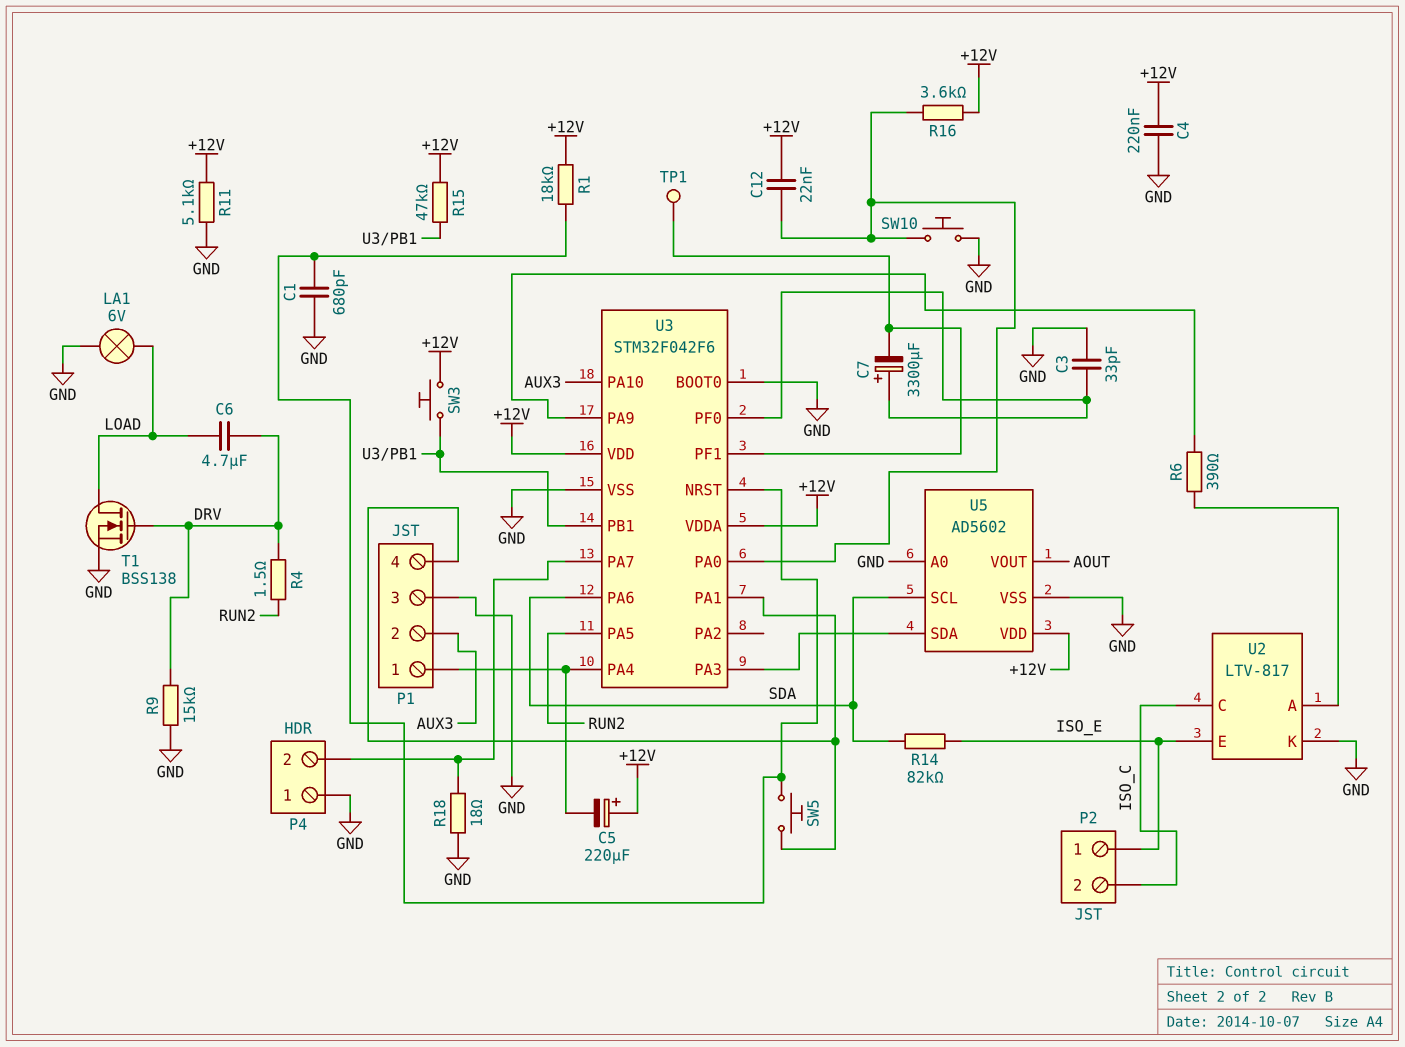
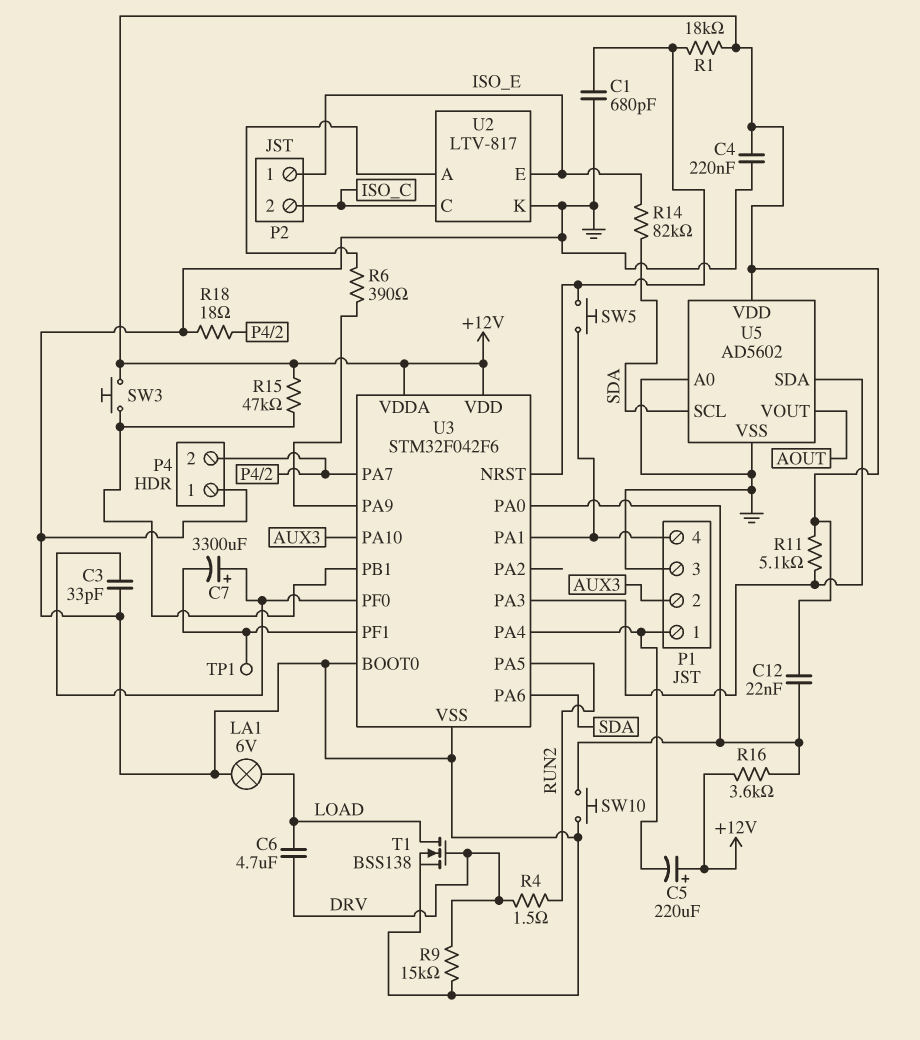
R11: 5.1k (+12V, GND) -> 5.1k (+12V, U3/PA3)

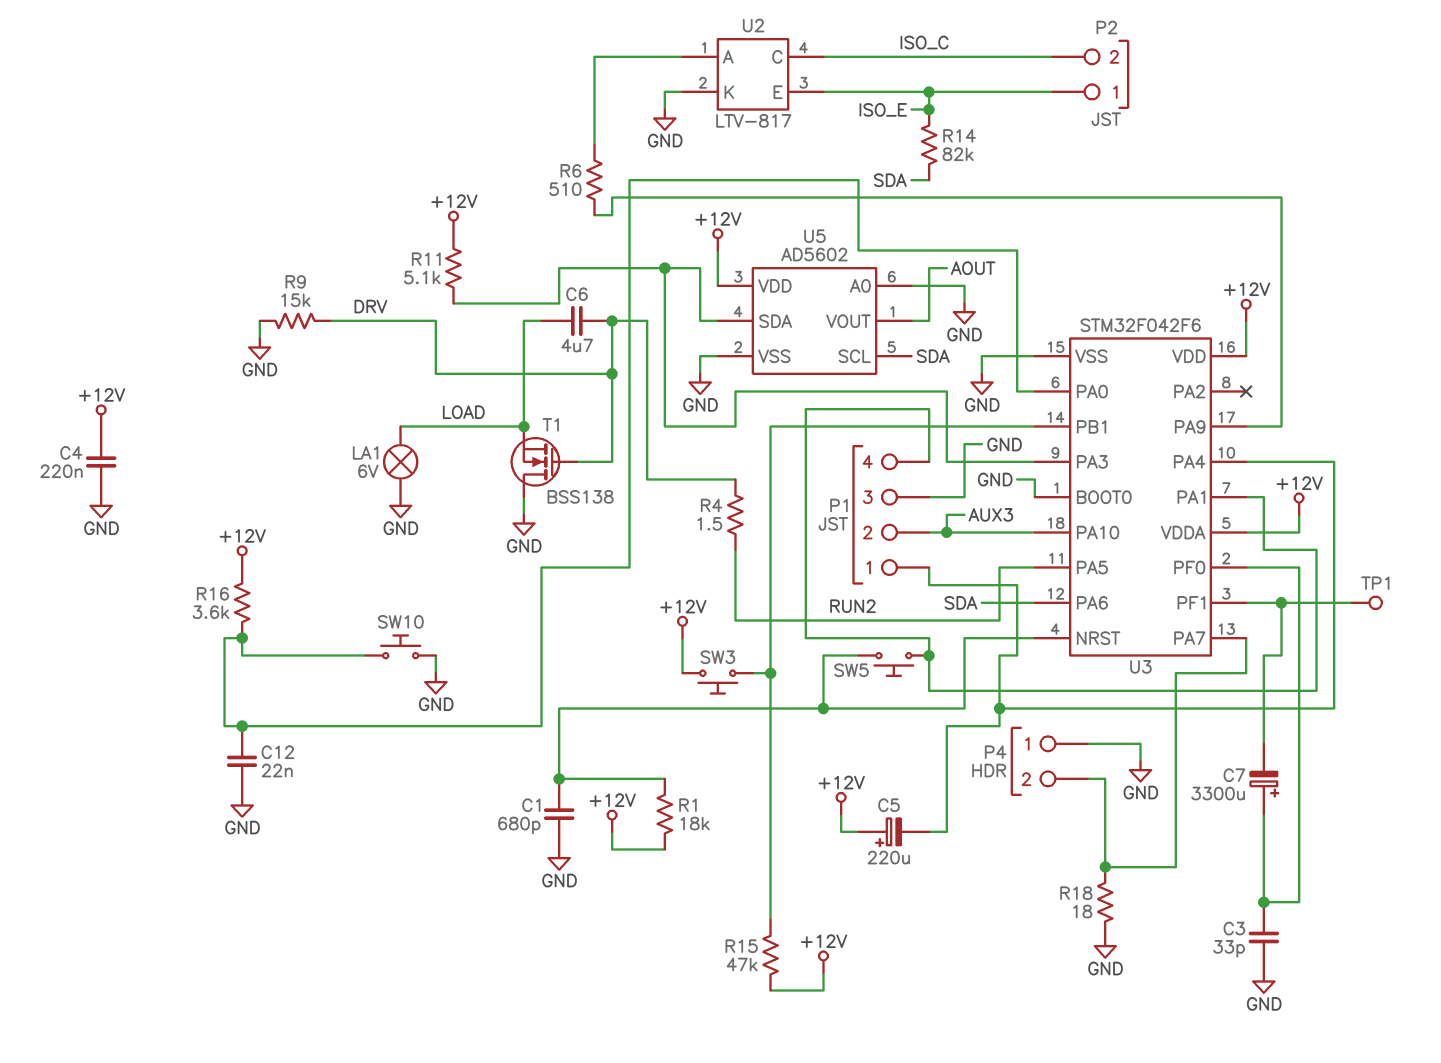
C12: 22nF (+12V, U3/PA0) -> 22nF (GND, U3/PA0)
R6: 390 (U2/A, U3/PA9) -> 510 (U2/A, U3/PA9)
T1: NMOS BSS138 (G DRV, D LOAD, S GND) -> NMOS BSS138 (G DRV, D GND, S LOAD)

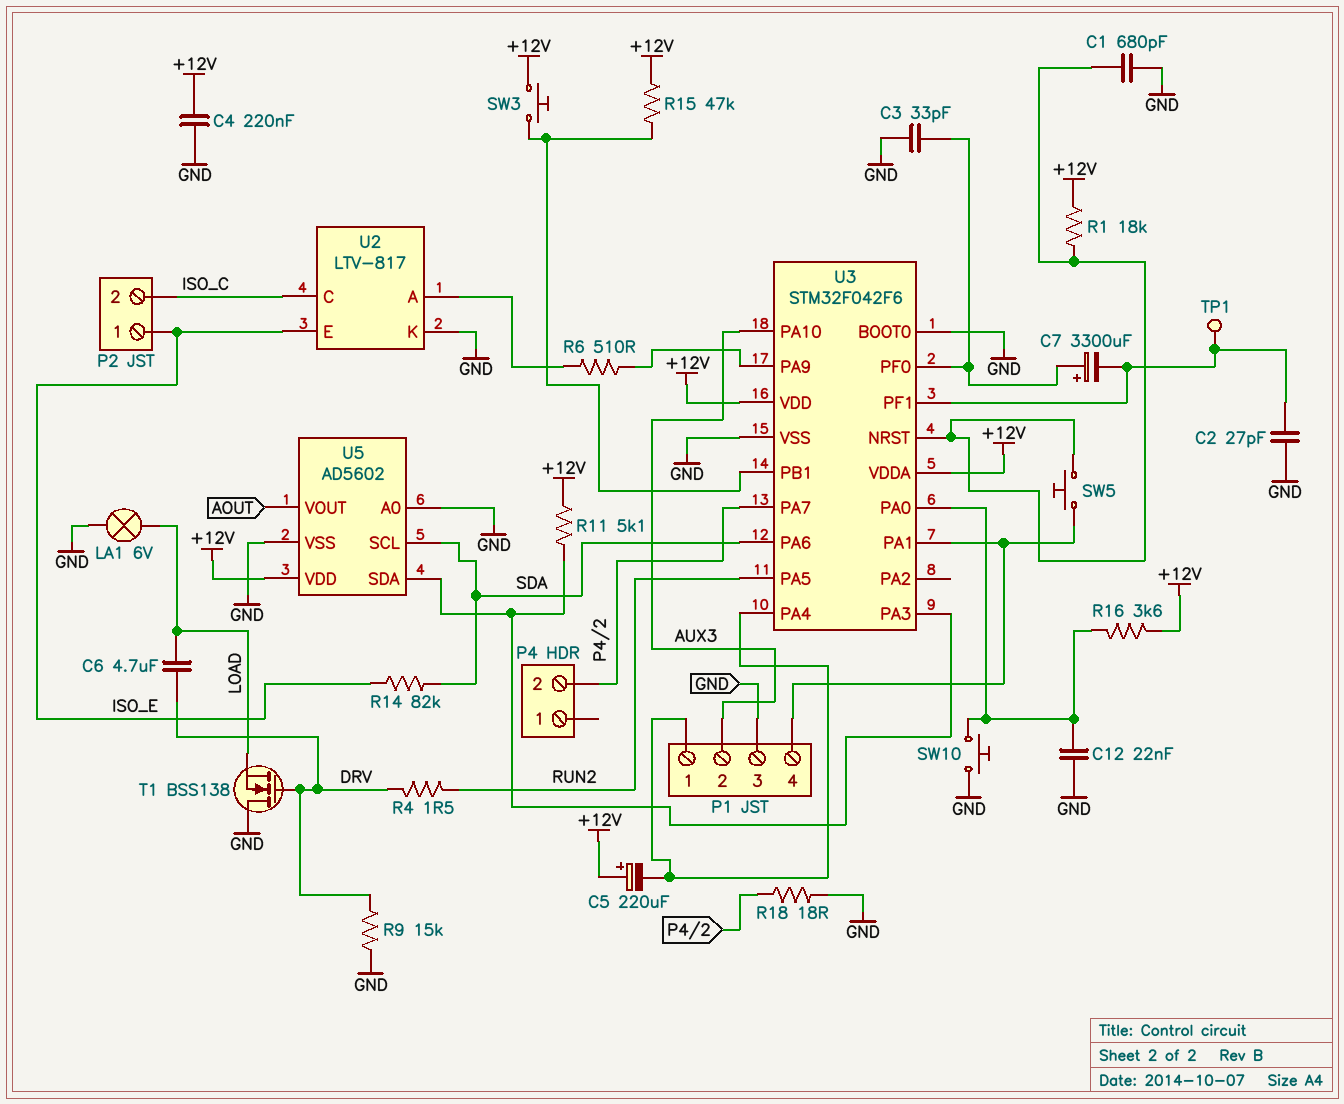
C2: none -> 27pF (GND, U3/PF1)
P4 pin 1: GND -> none

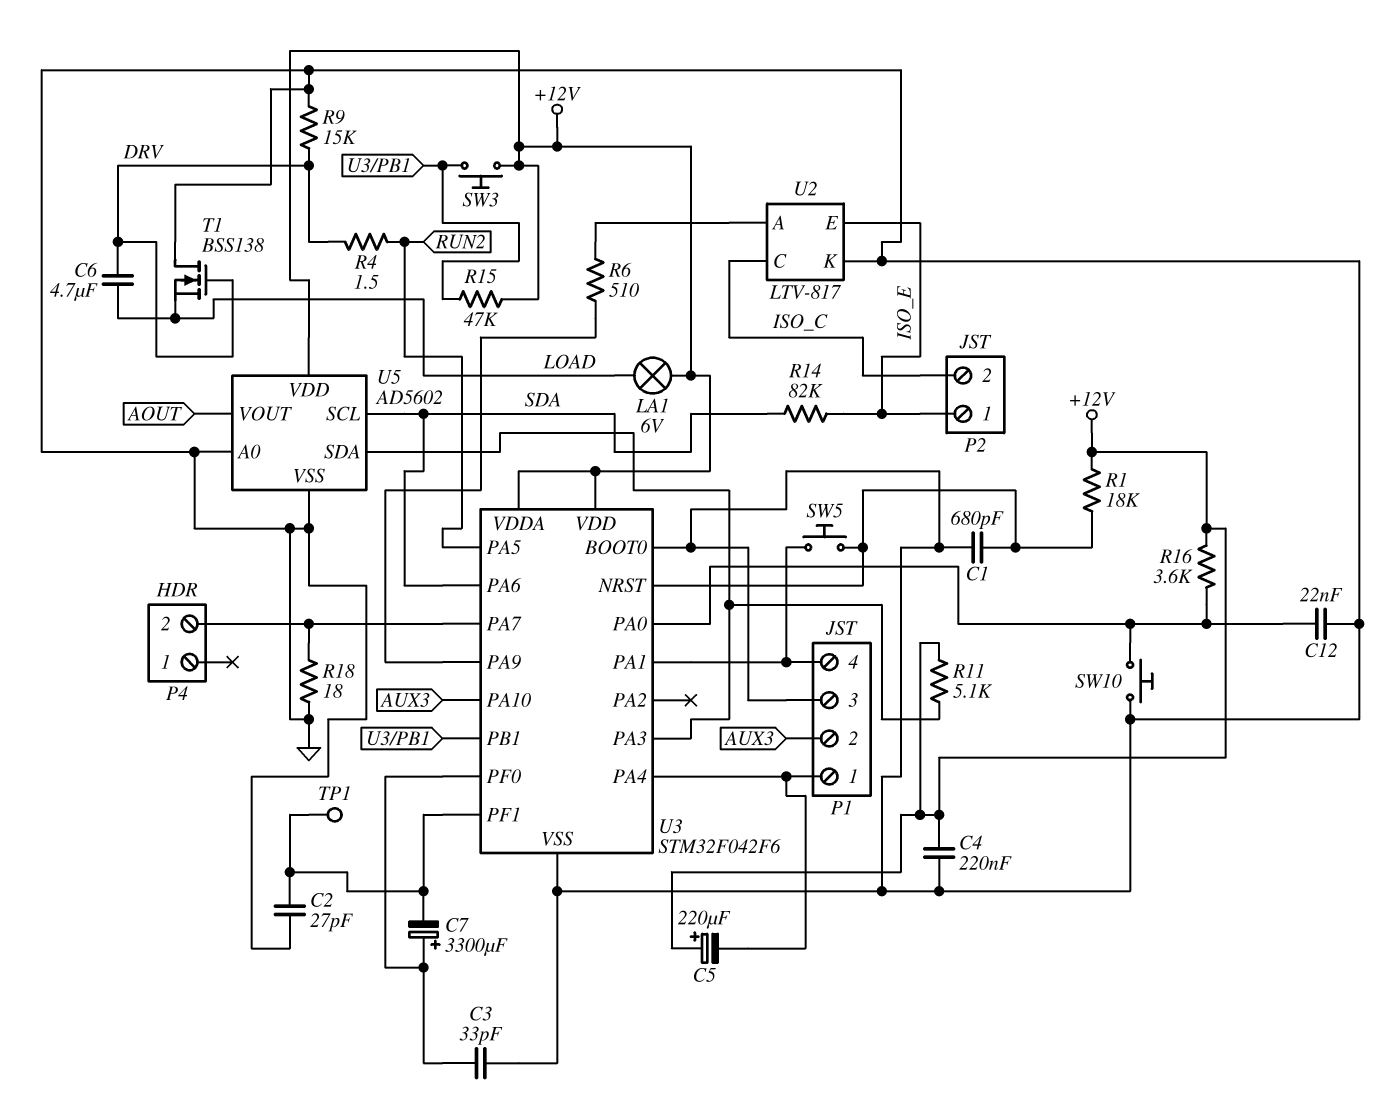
LA1: lamp 6V (GND, LOAD) -> lamp 6V (+12V, LOAD)

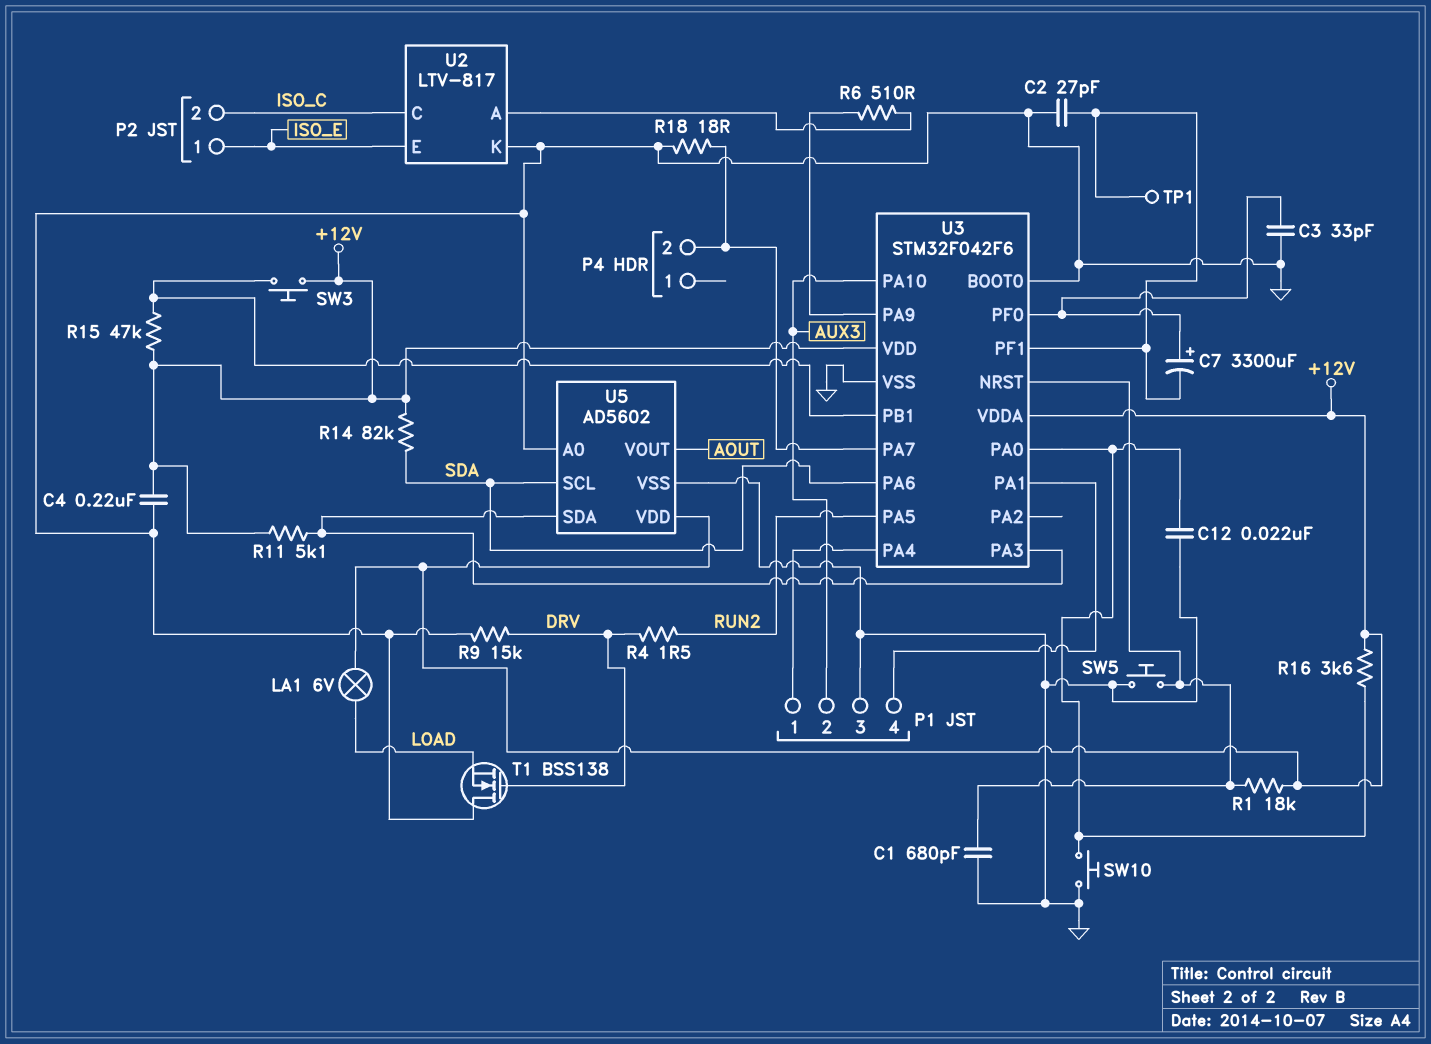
C5: 220uF (plus +12V, minus P1/1) -> none
C6: 4.7uF (DRV, LOAD) -> none
R14: 82k (ISO_E, SDA) -> 82k (+12V, SDA)
SW5: button (P1/4, U3/NRST) -> button (GND, U3/NRST)

